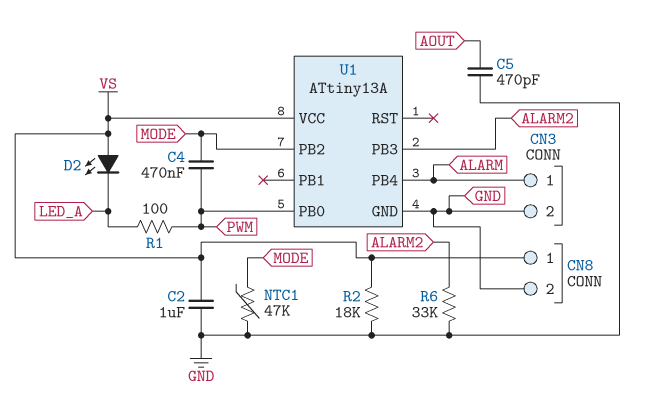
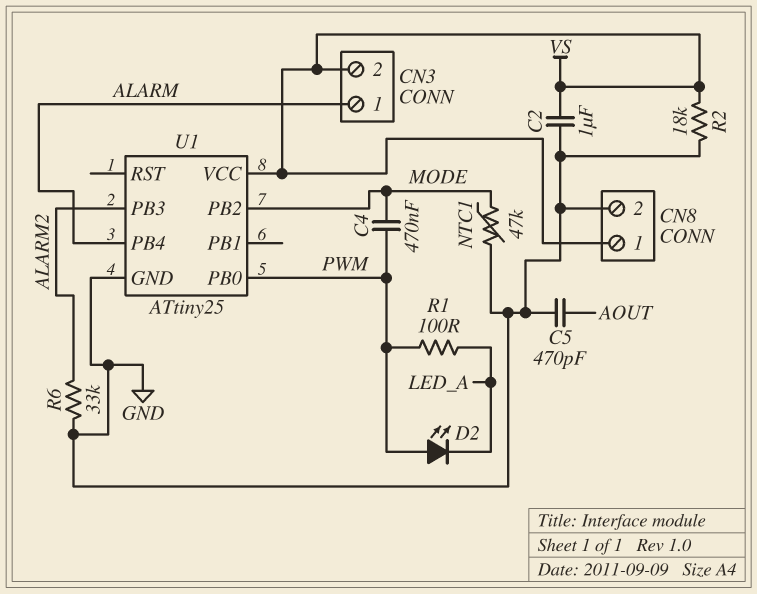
CN3 pin 2: GND -> VS
D2: LED (A VS, K LED_A) -> LED (A PWM, K LED_A)
U1: ATtiny13A -> ATtiny25

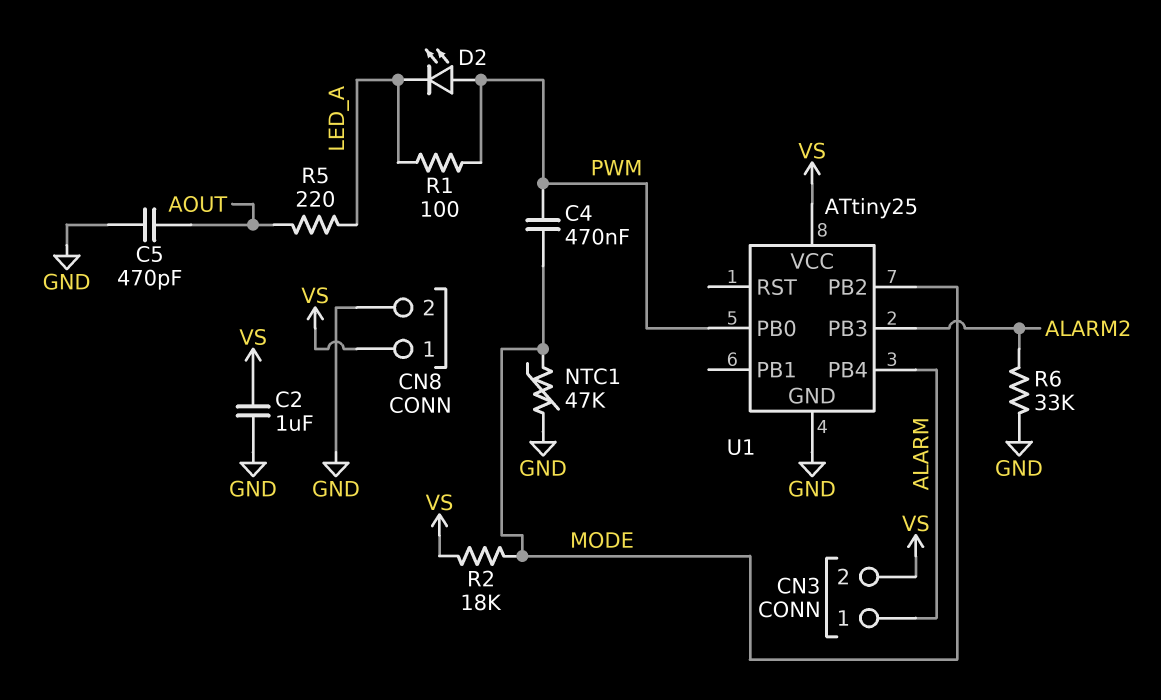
R2: 18k (GND, VS) -> 18k (MODE, VS)
R5: none -> 220 (AOUT, LED_A)

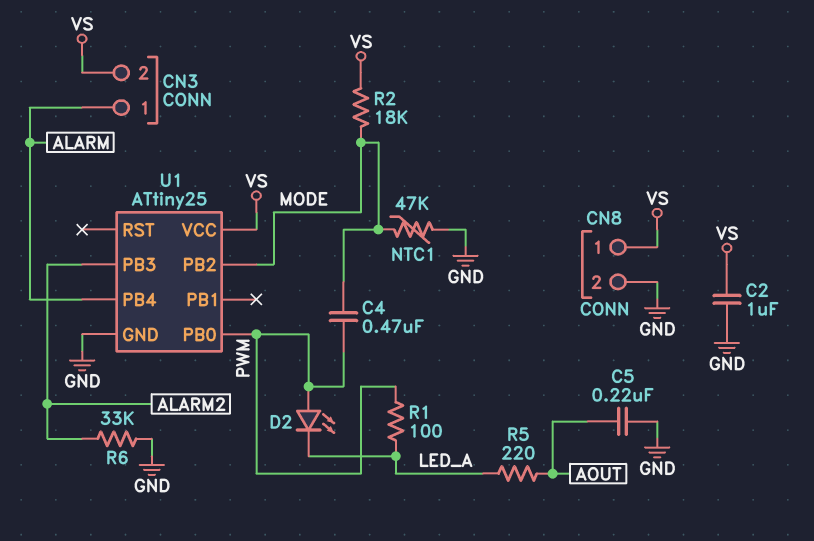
C5: 470pF (AOUT, GND) -> 220nF (AOUT, GND)

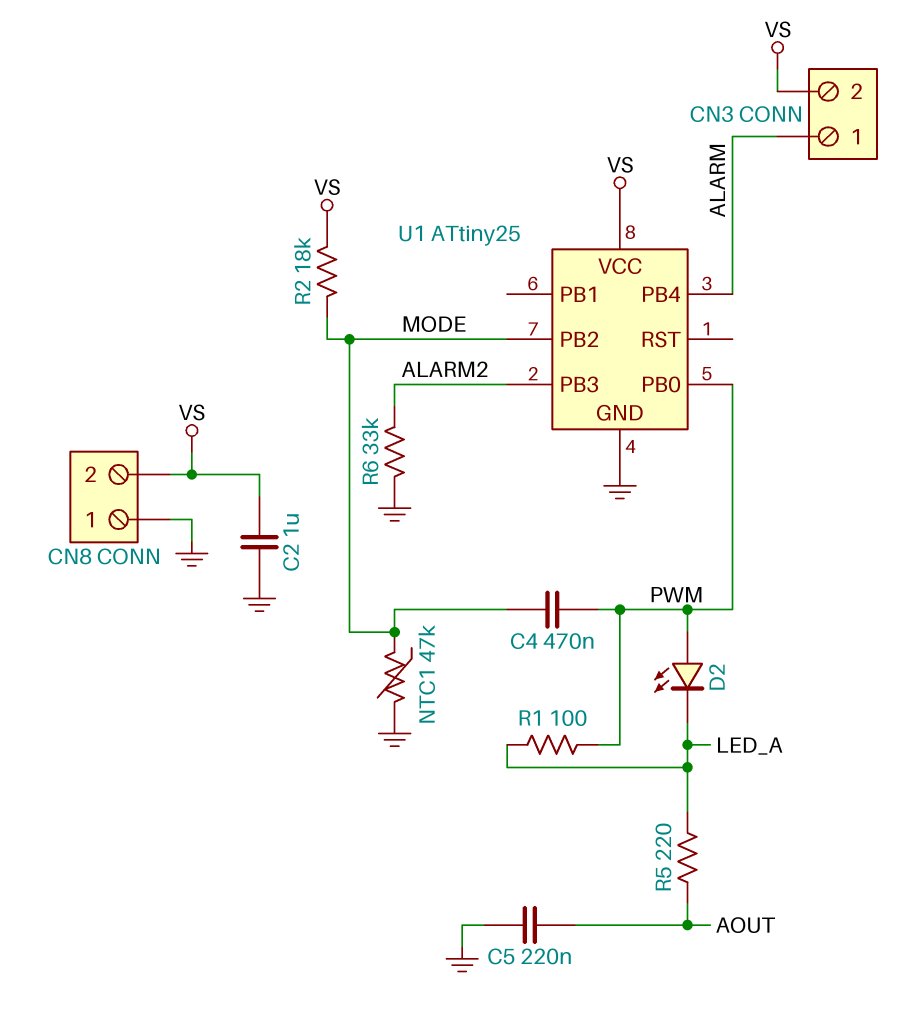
CN8 pin 1: VS -> GND
CN8 pin 2: GND -> VS

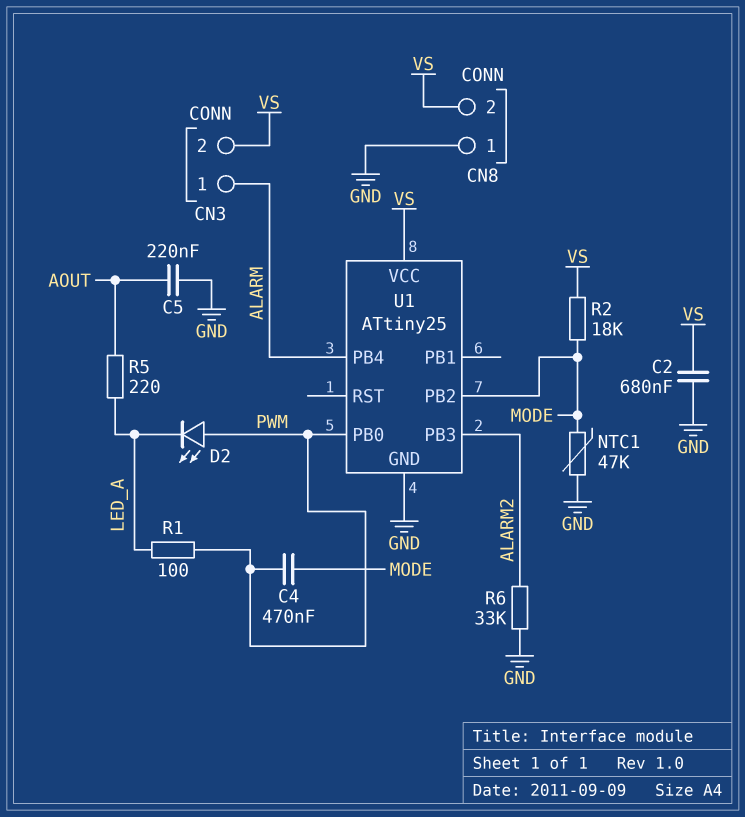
C2: 1uF (GND, VS) -> 680nF (GND, VS)

